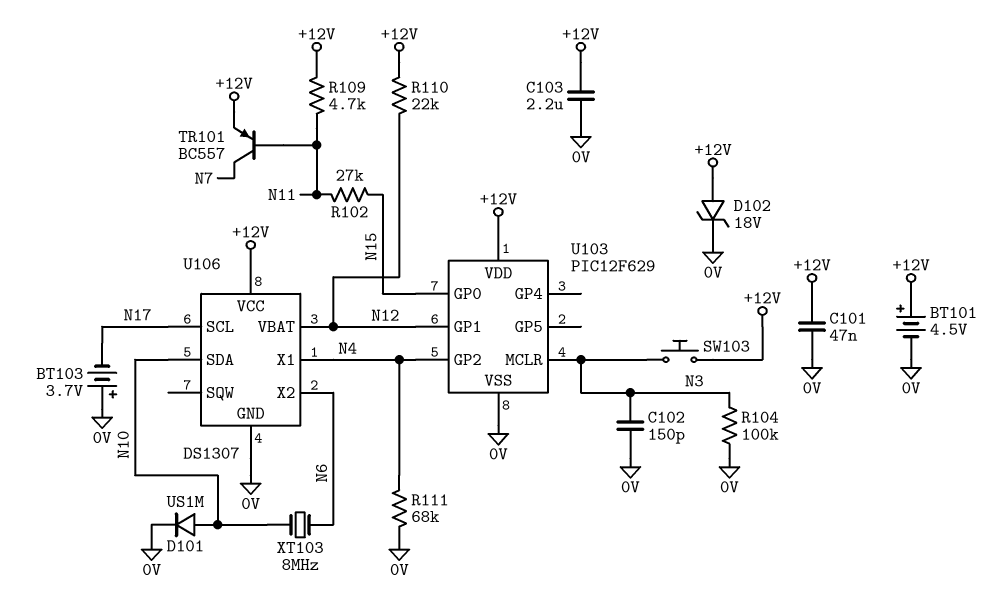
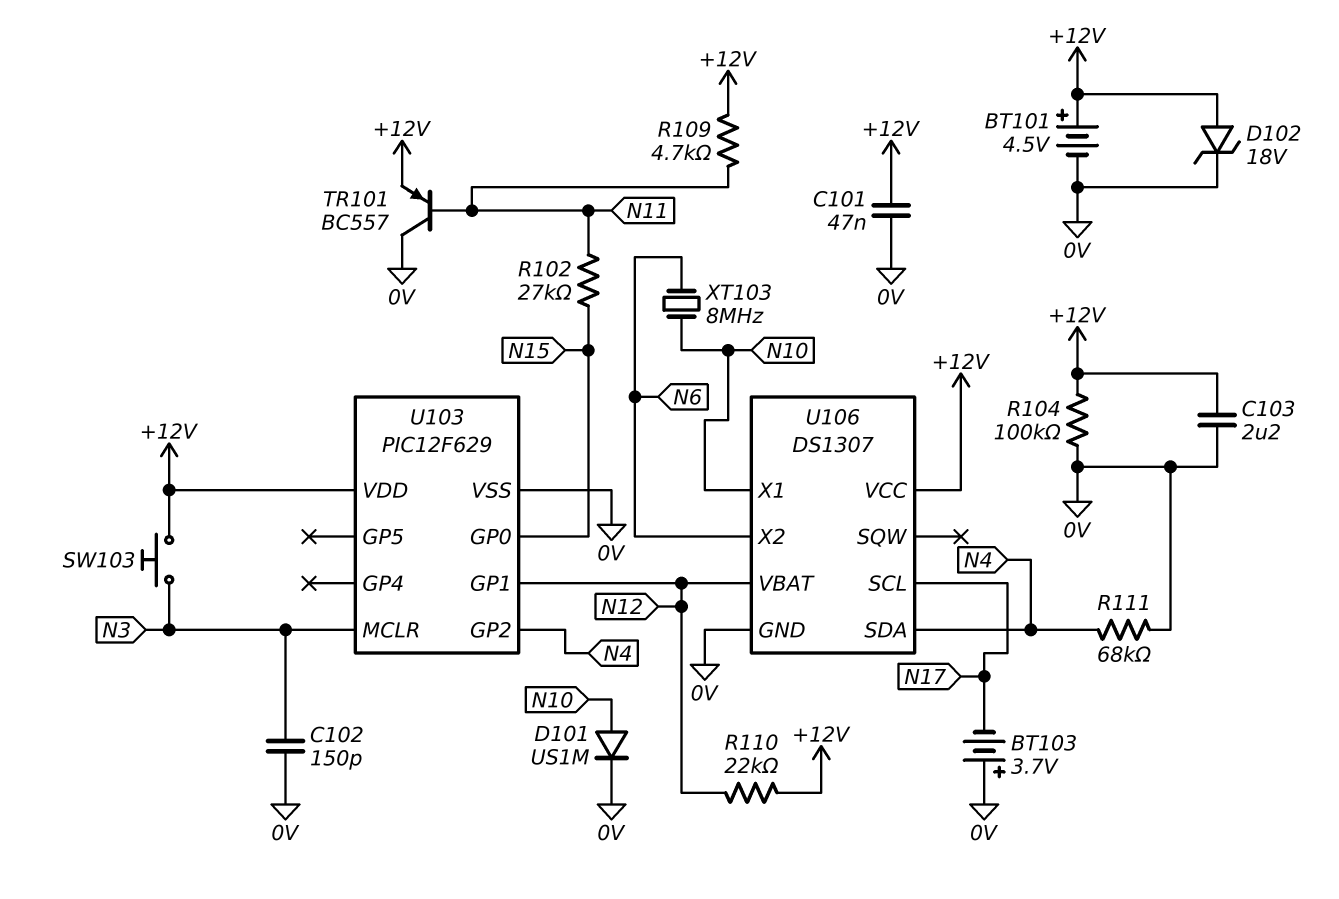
R104: 100k (0V, N3) -> 100k (+12V, 0V)
TR101: PNP BC557 (B N11, C N7, E +12V) -> PNP BC557 (B N11, C 0V, E +12V)
U106 pin SDA: N10 -> N4
U106 pin X1: N4 -> N10

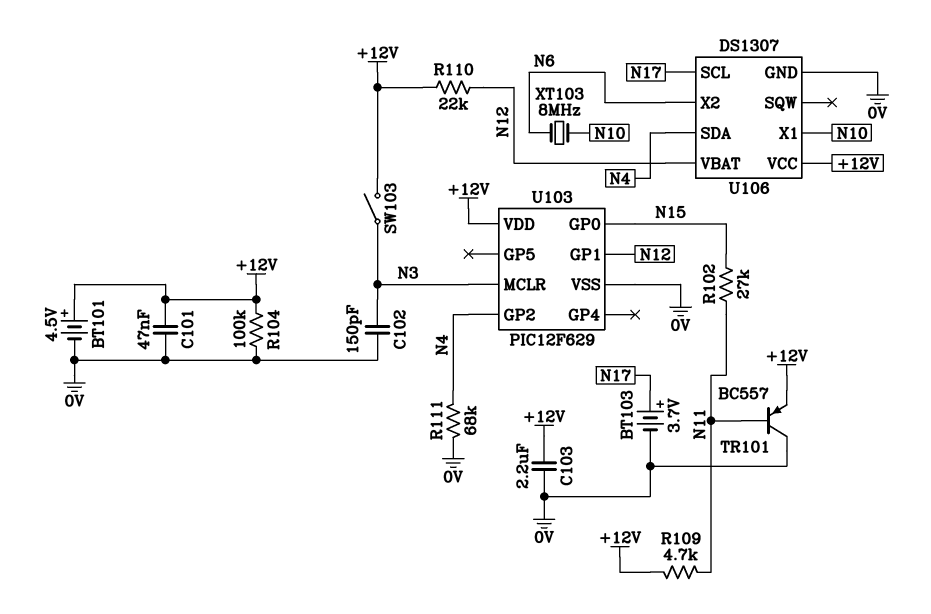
BT103: 3.7V (plus 0V, minus N17) -> 3.7V (plus N17, minus 0V)
D101: diode US1M (A N10, K 0V) -> none
D102: zener 18V (A +12V, K 0V) -> none
SW103: button (+12V, N3) -> switch (+12V, N3)

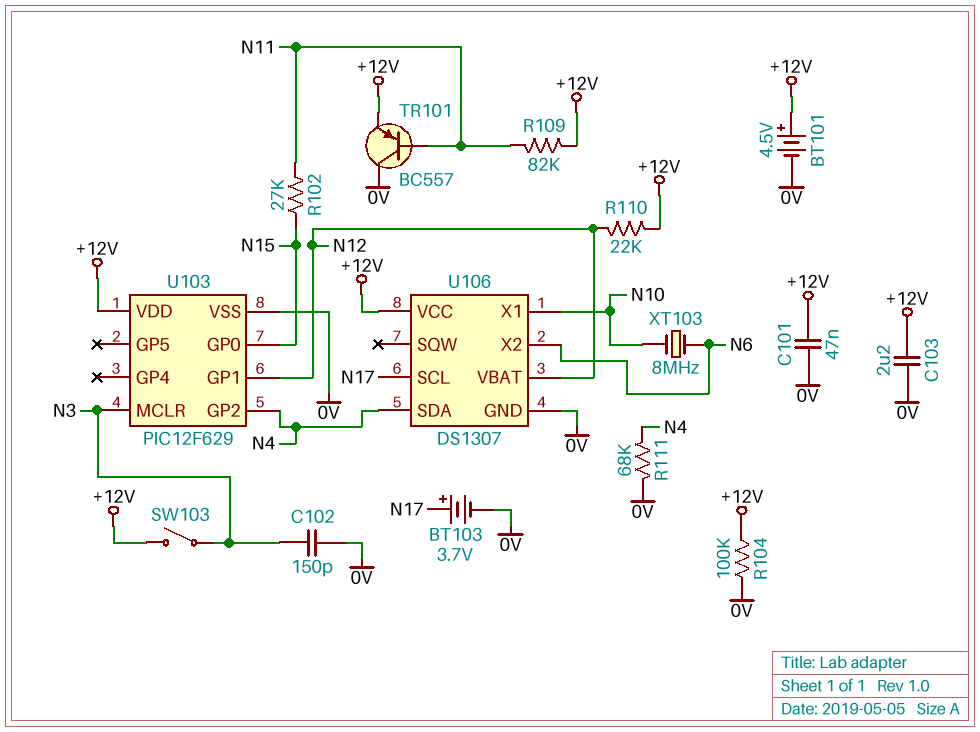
R109: 4.7k (+12V, N11) -> 82k (+12V, N11)

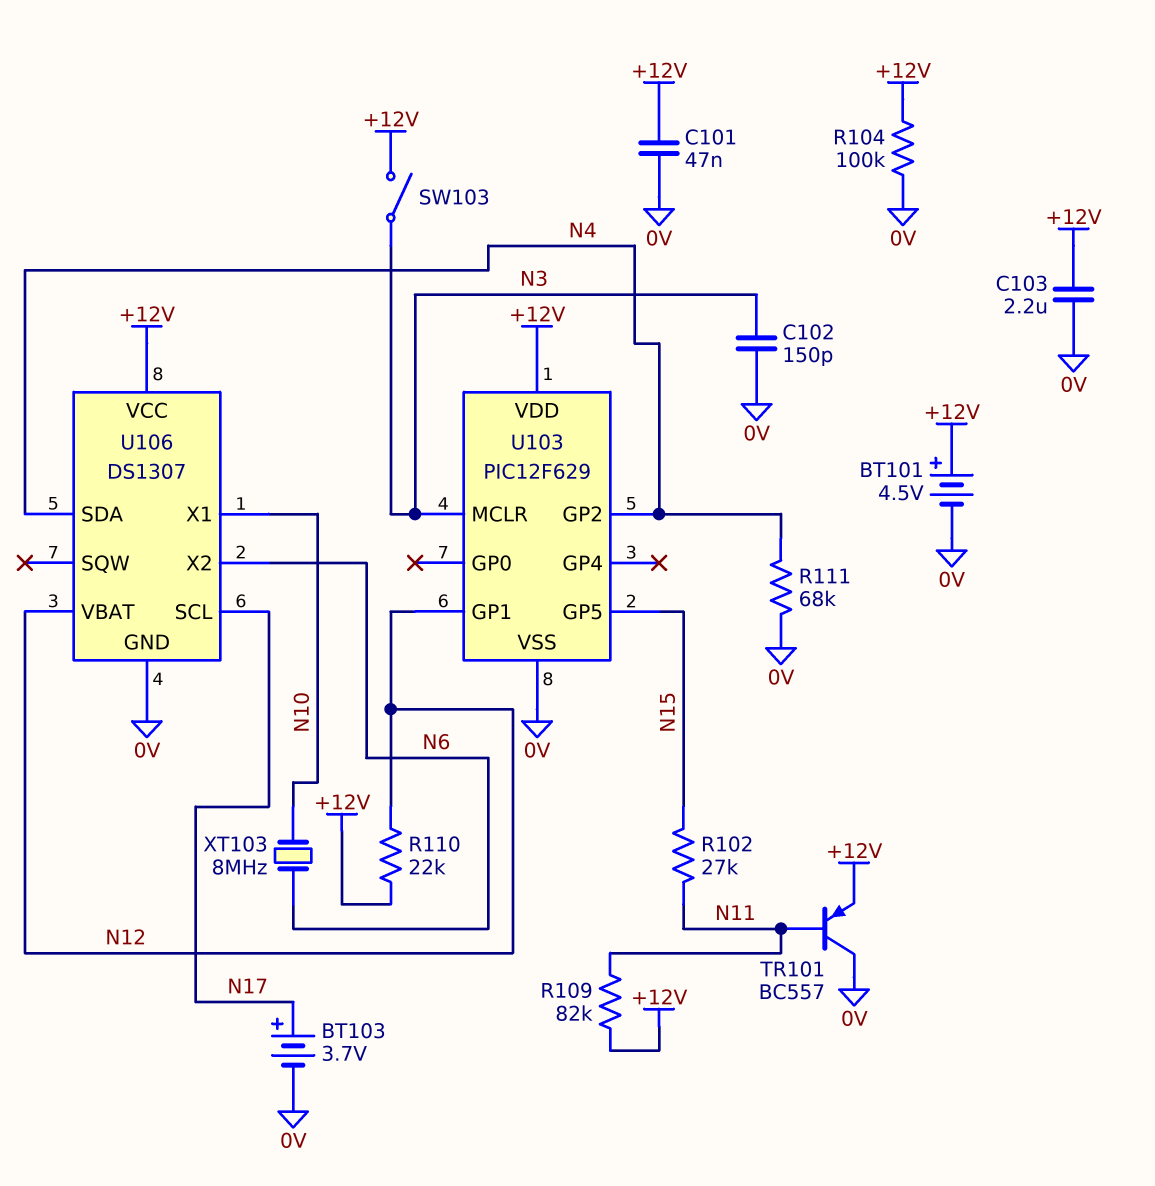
U103 pin GP0: N15 -> none
U103 pin GP5: none -> N15

